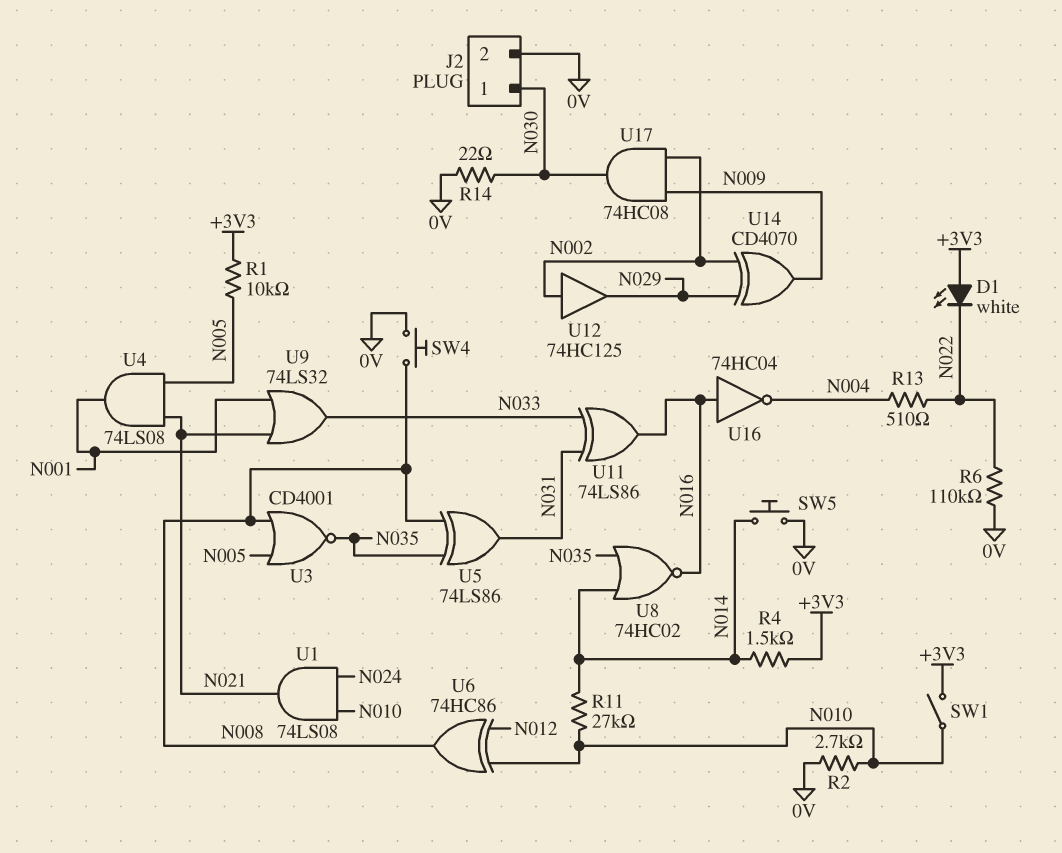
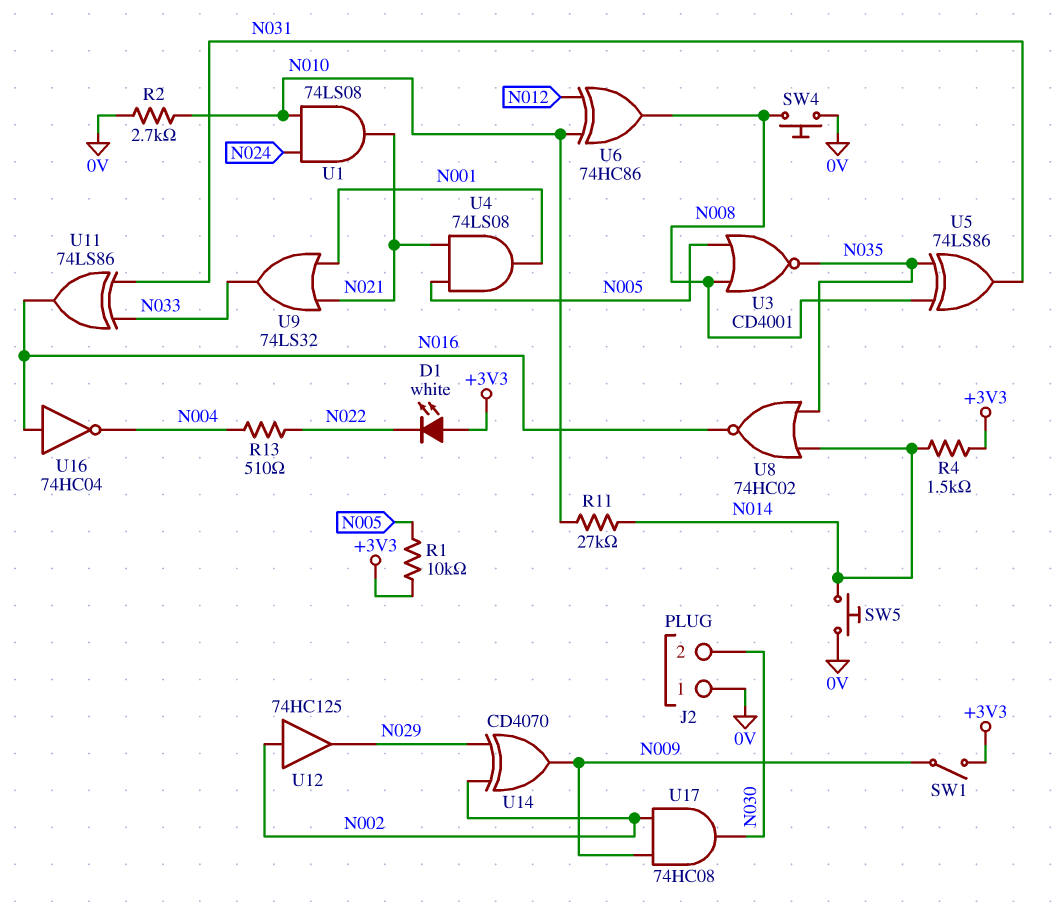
J2 pin 1: N030 -> 0V
J2 pin 2: 0V -> N030
R6: 110k (0V, N022) -> none
R14: 22 (0V, N030) -> none
SW1: switch (+3V3, N010) -> switch (+3V3, N009)

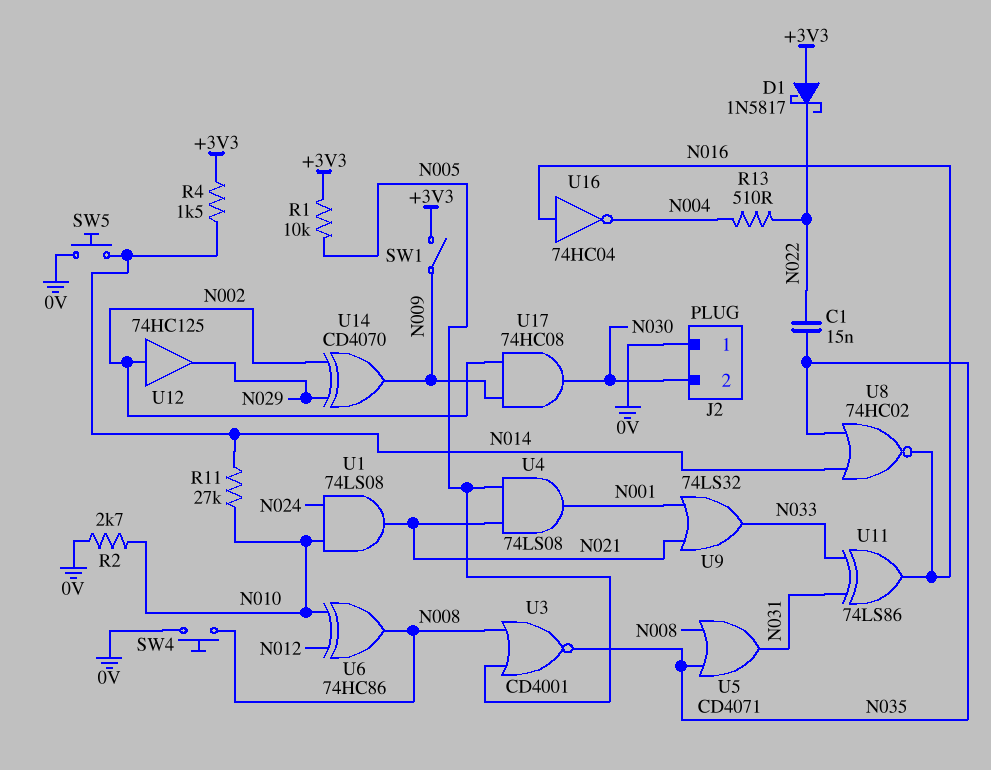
C1: none -> 15nF (N022, N035)
D1: LED white (A +3V3, K N022) -> schottky 1N5817 (A +3V3, K N022)
U5: XOR 74LS86 (in N008, in N035, out N031) -> OR CD4071 (in N008, in N035, out N031)

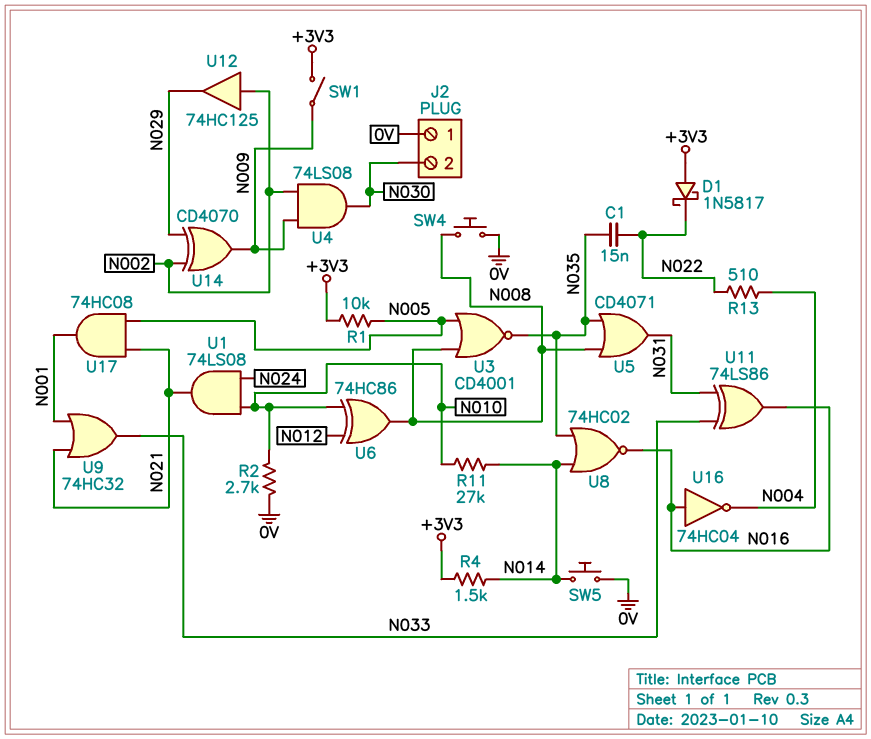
U4: AND 74LS08 (in N005, in N021, out N001) -> AND 74LS08 (in N002, in N009, out N030)
U9: OR 74LS32 (in N001, in N021, out N033) -> OR 74HC32 (in N001, in N021, out N033)
U17: AND 74HC08 (in N002, in N009, out N030) -> AND 74HC08 (in N005, in N021, out N001)

